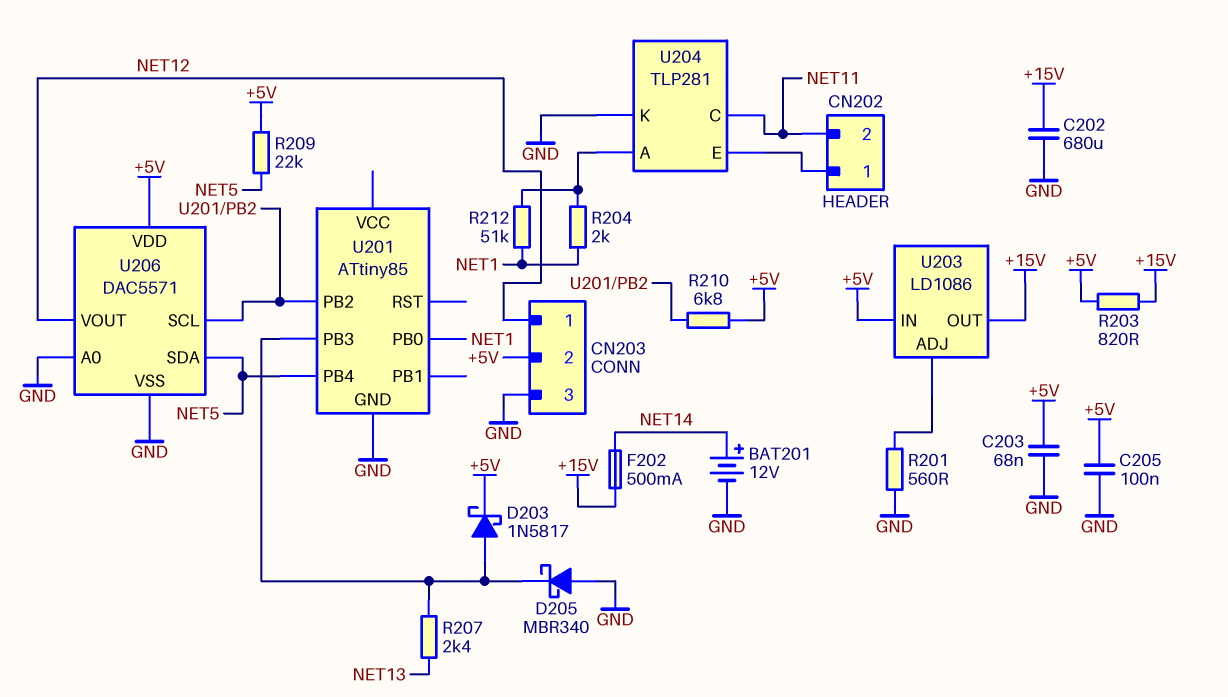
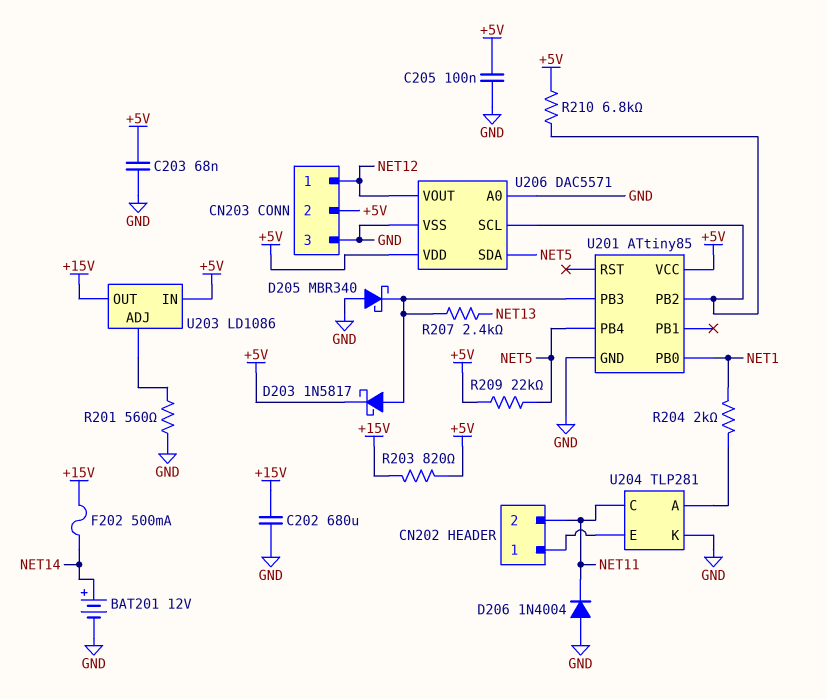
D206: none -> diode 1N4004 (A GND, K NET11)
R212: 51k (NET1, U204/A) -> none
U201 pin VCC: none -> +5V

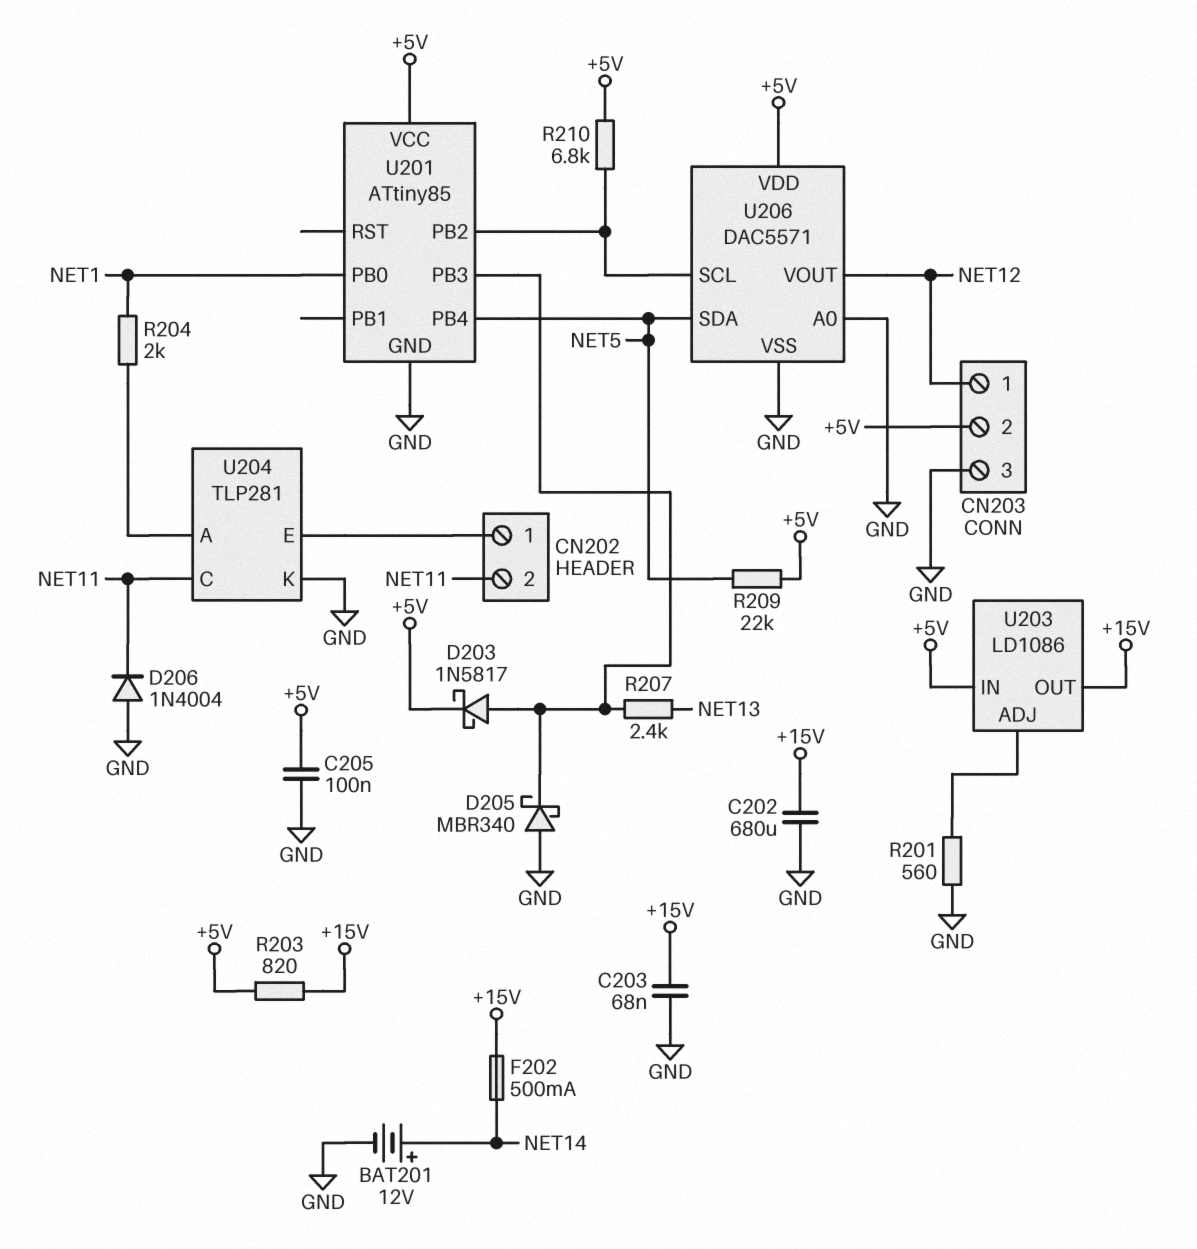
C203: 68nF (+5V, GND) -> 68nF (+15V, GND)

